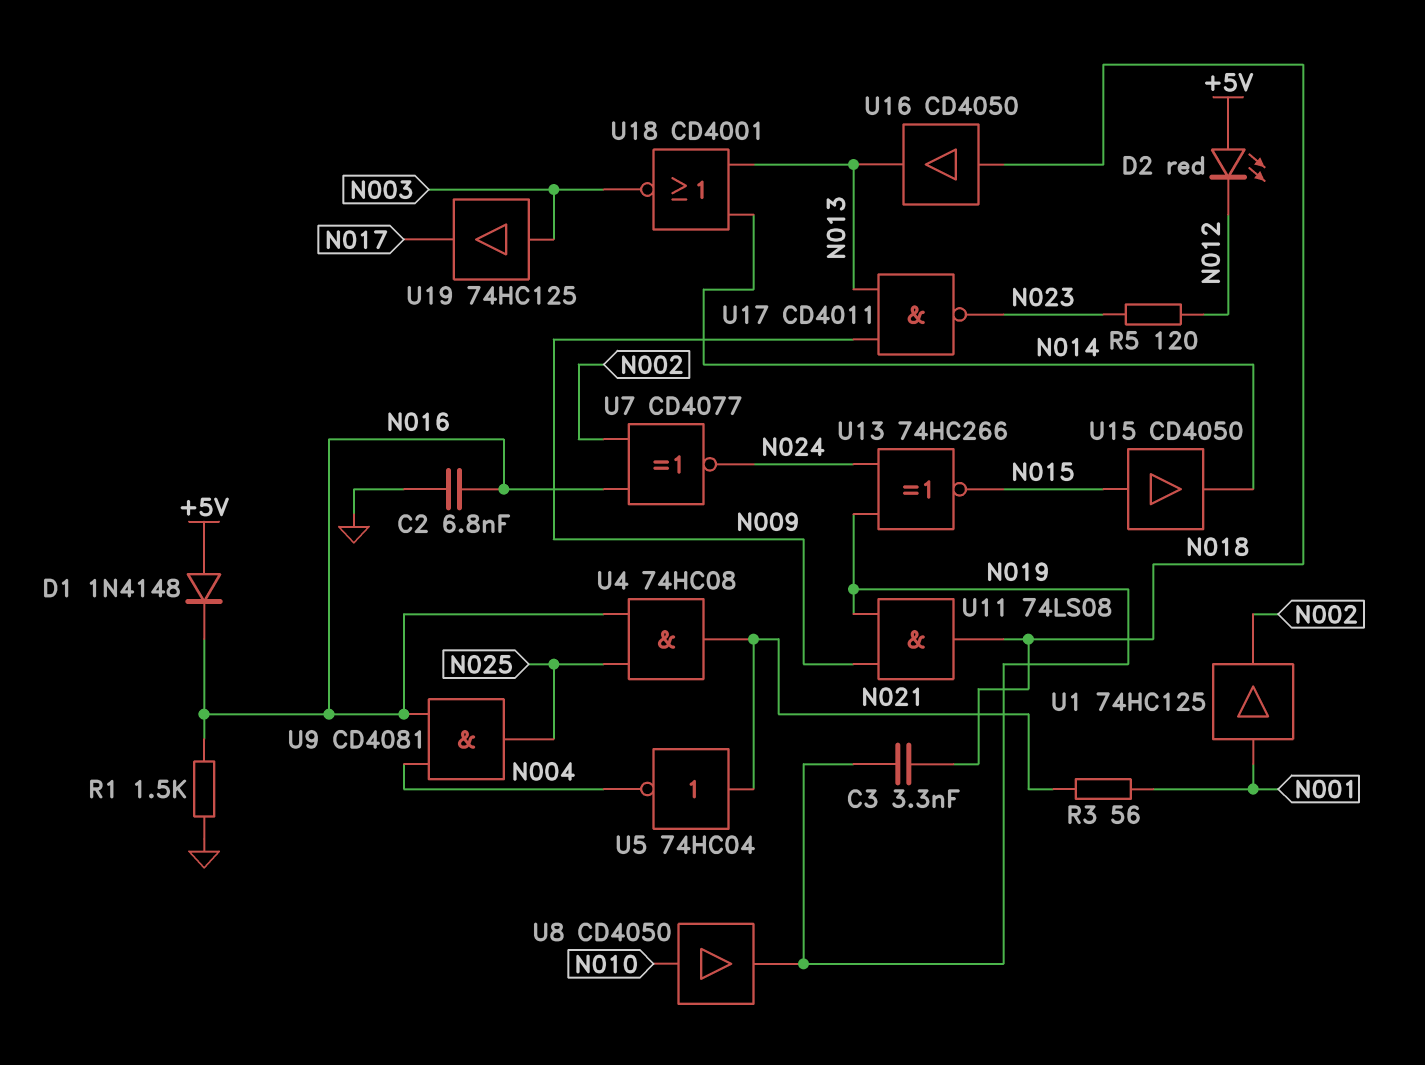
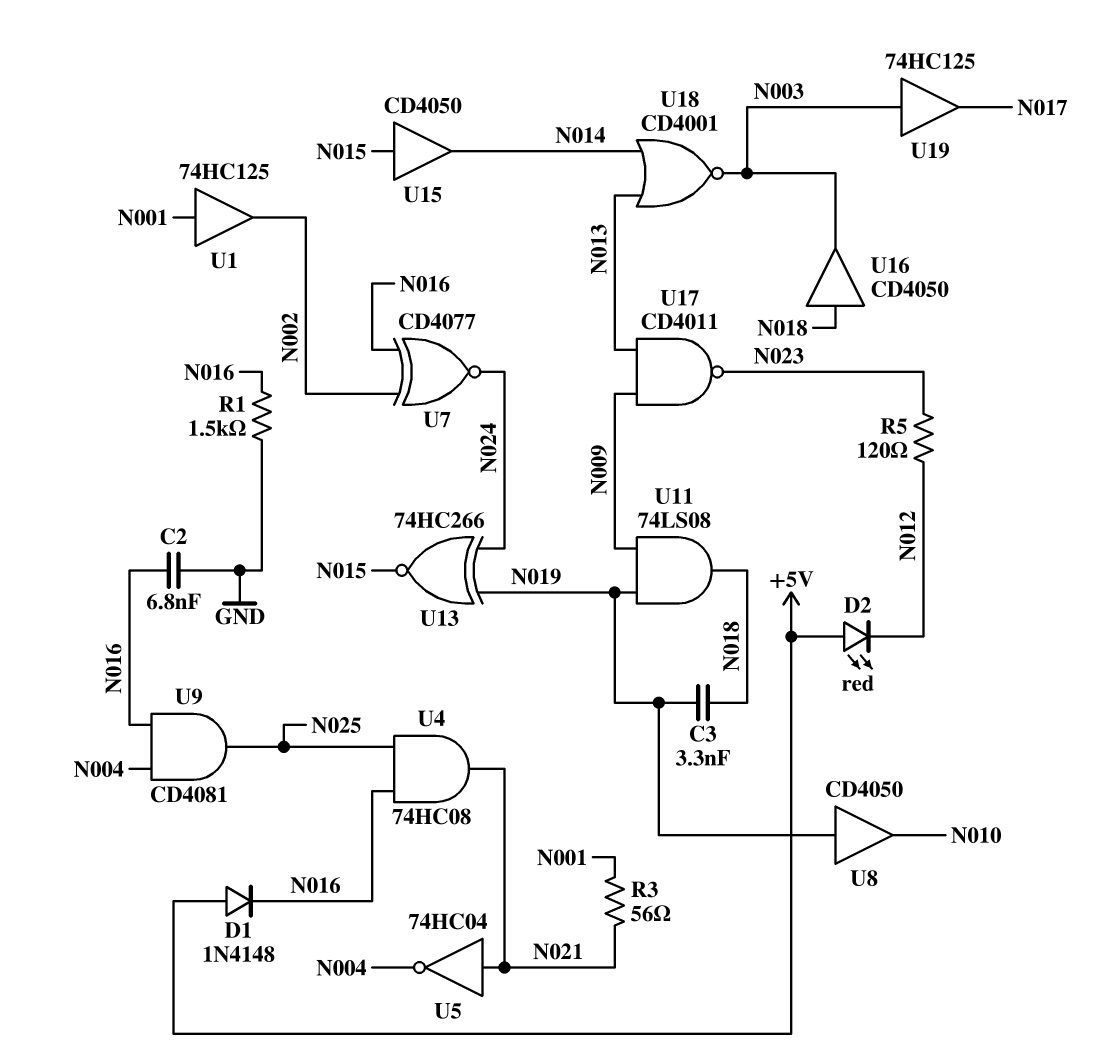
U8: buffer CD4050 (in N010, out N019) -> buffer CD4050 (in N019, out N010)
U16: buffer CD4050 (in N018, out N013) -> buffer CD4050 (in N018, out N003)

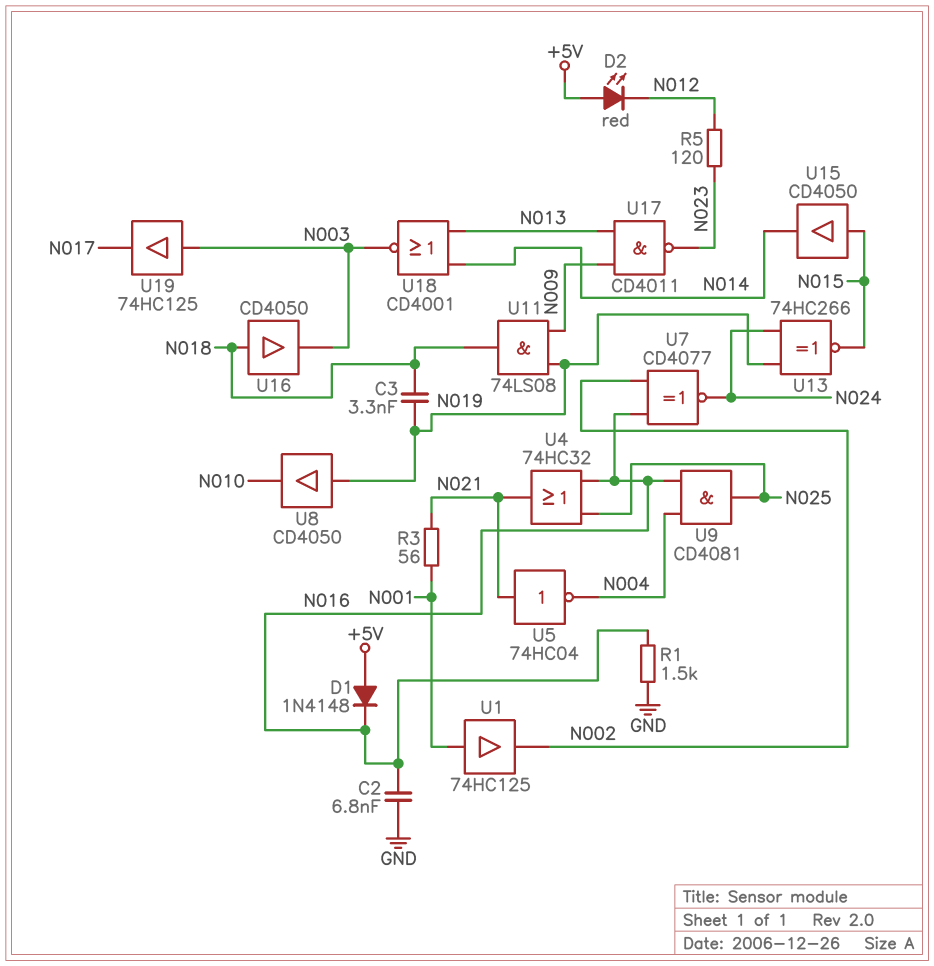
U4: AND 74HC08 (in N016, in N025, out N021) -> OR 74HC32 (in N016, in N025, out N021)

